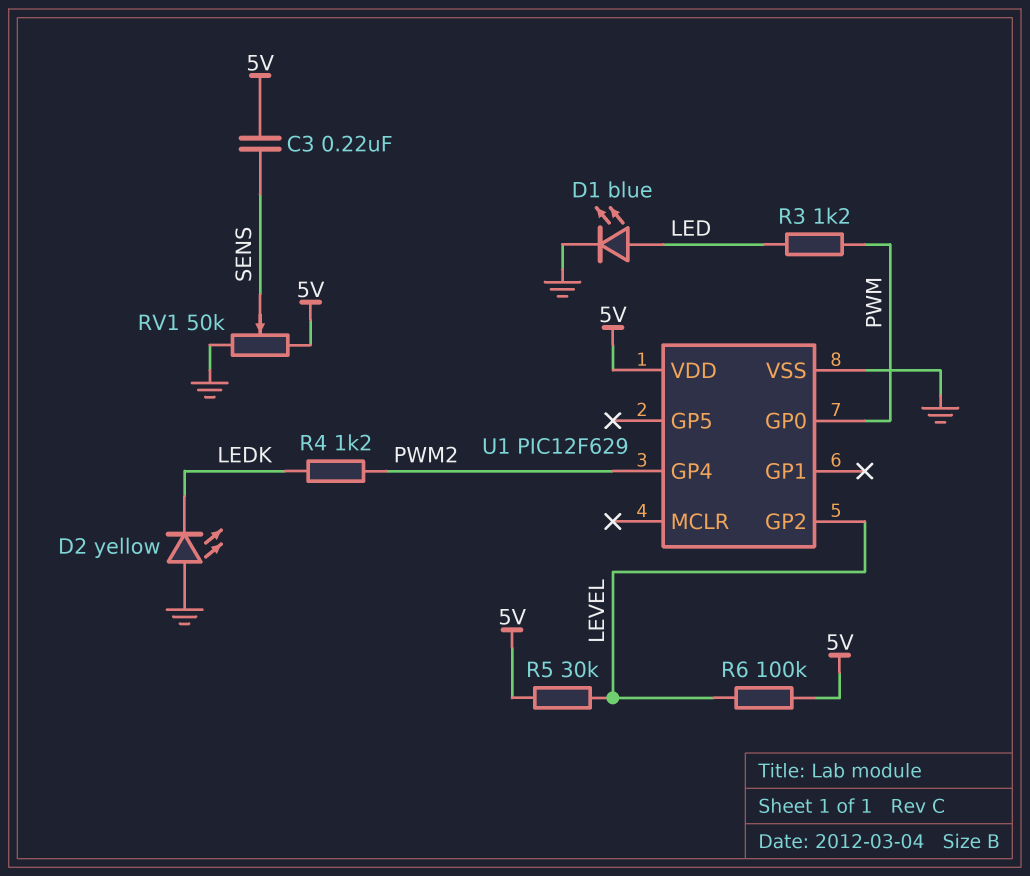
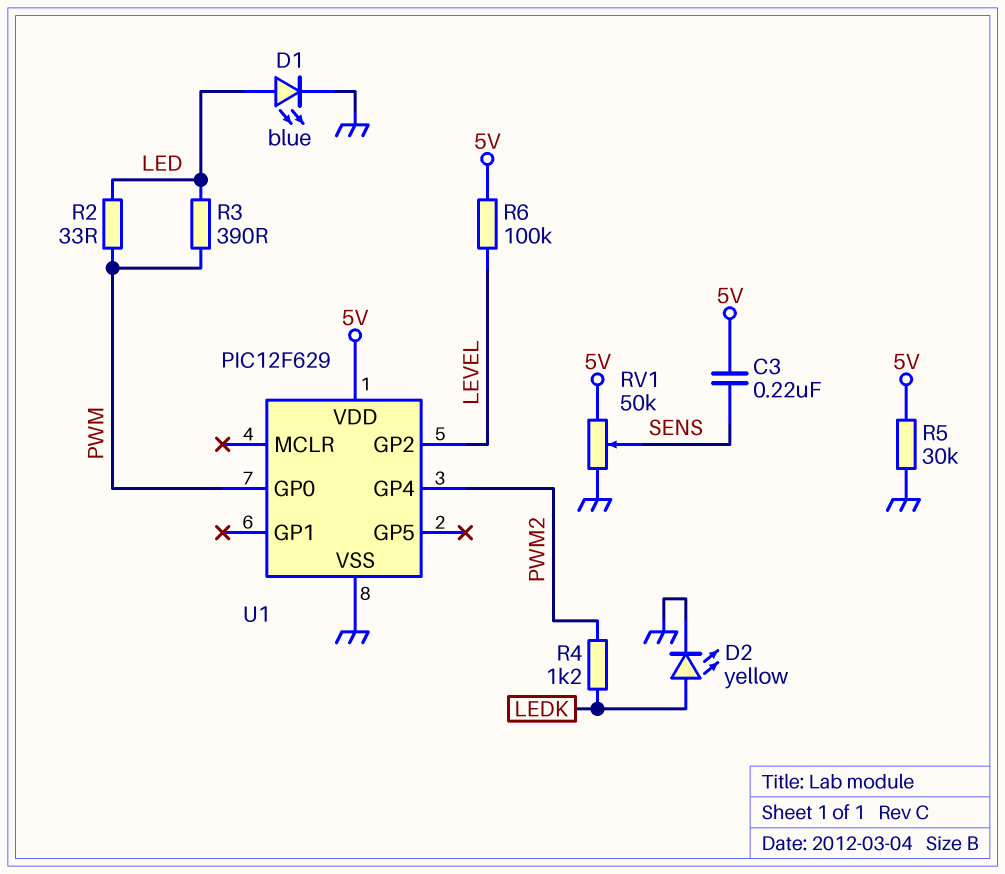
D2: LED yellow (A GND, K LEDK) -> LED yellow (A LEDK, K GND)
R2: none -> 33 (LED, PWM)
R3: 1.2k (LED, PWM) -> 390 (LED, PWM)
R5: 30k (5V, LEVEL) -> 30k (5V, GND)

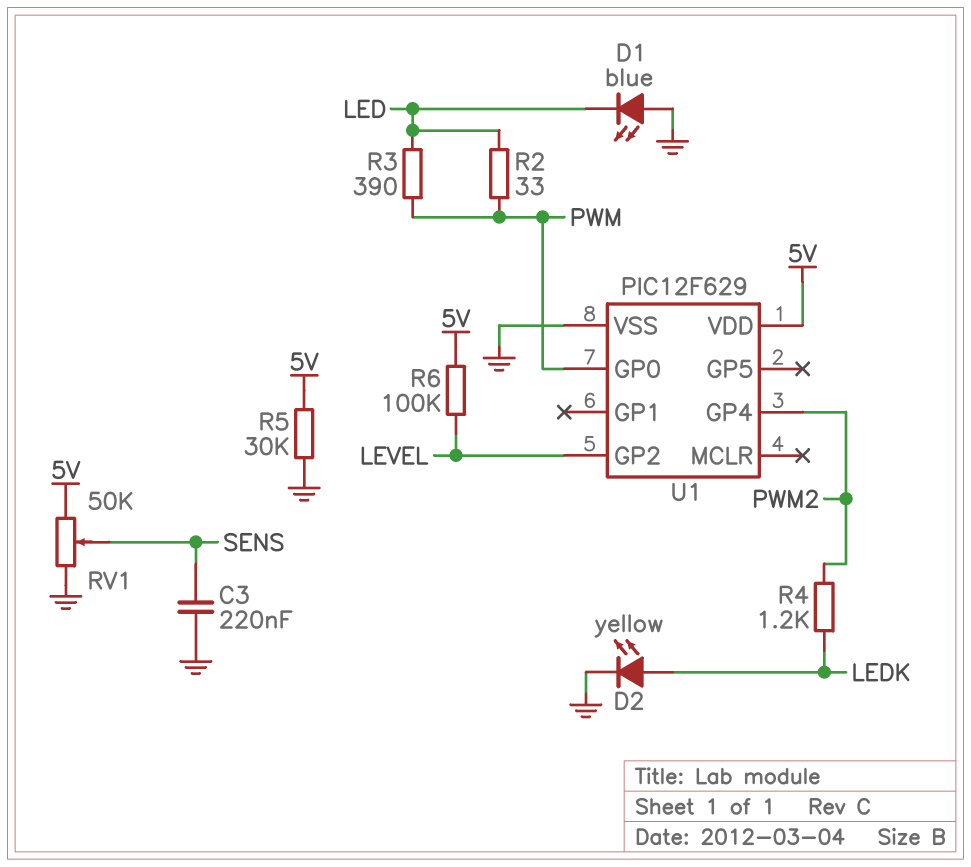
C3: 220nF (5V, SENS) -> 220nF (GND, SENS)
D1: LED blue (A LED, K GND) -> LED blue (A GND, K LED)

